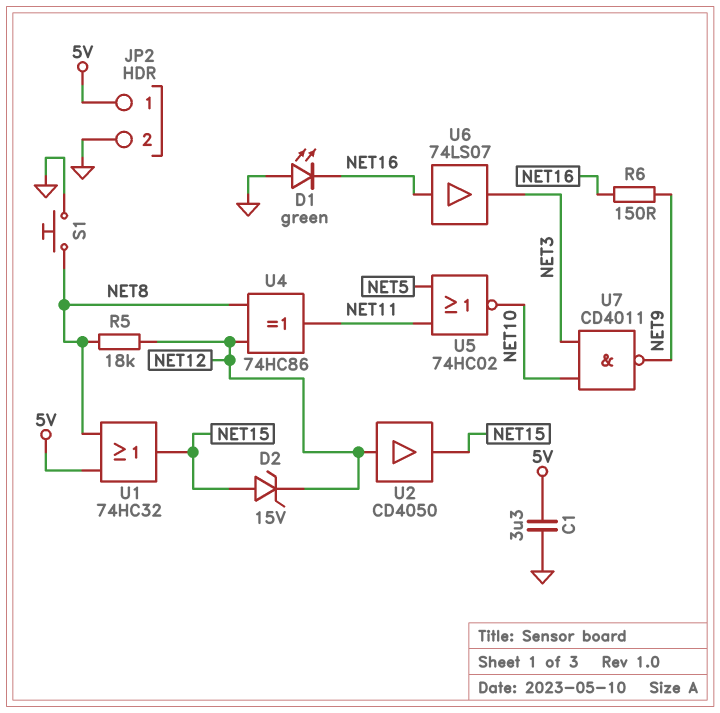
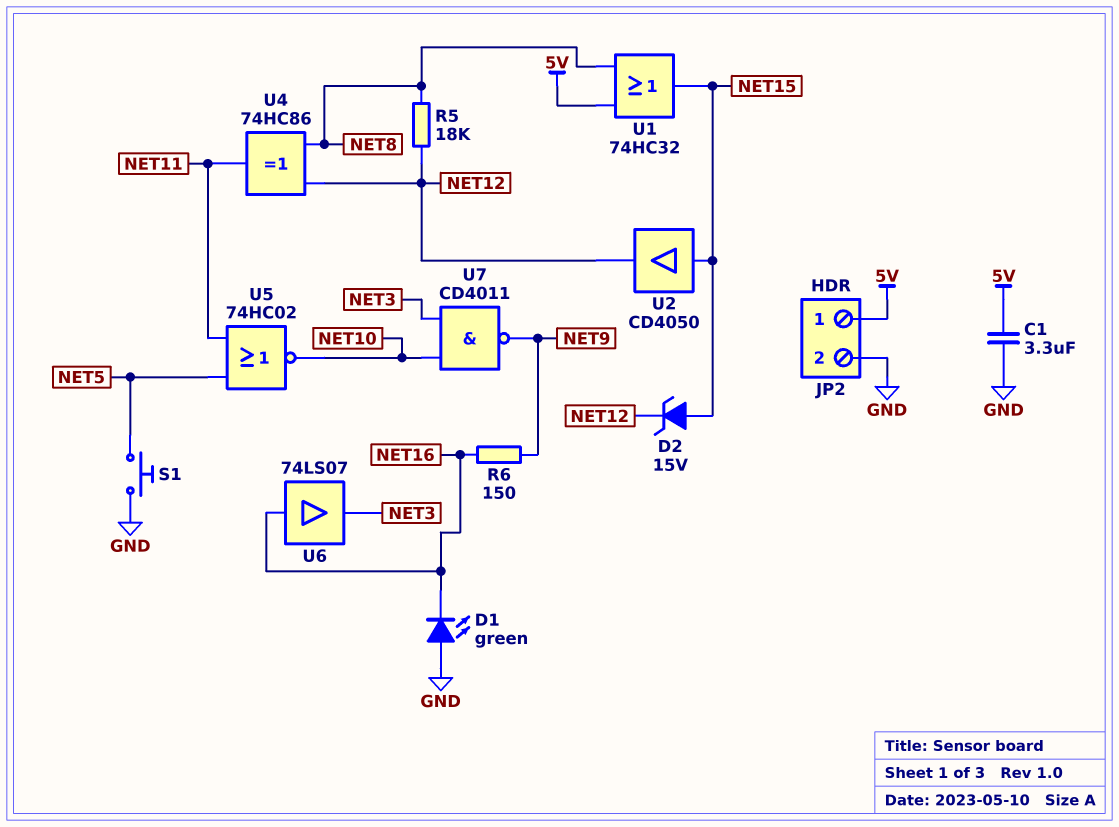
S1: button (GND, NET8) -> button (GND, NET5)
U2: buffer CD4050 (in NET12, out NET15) -> buffer CD4050 (in NET15, out NET12)

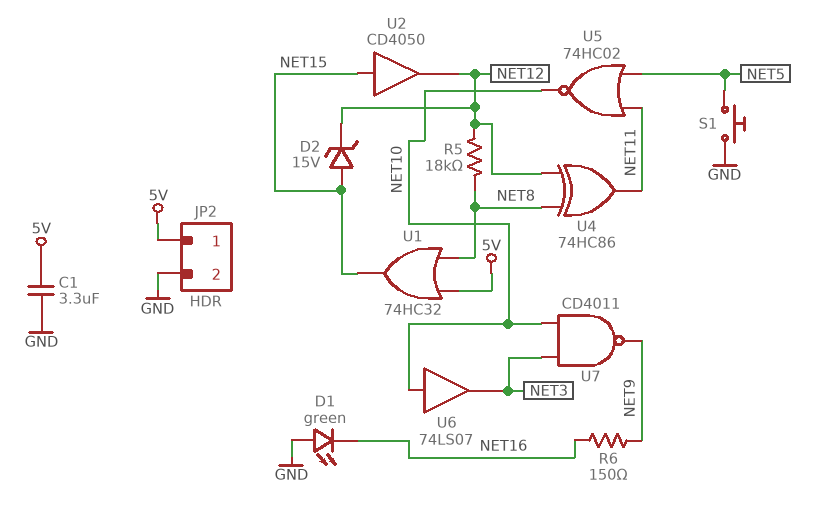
U6: buffer 74LS07 (in NET16, out NET3) -> buffer 74LS07 (in NET10, out NET3)

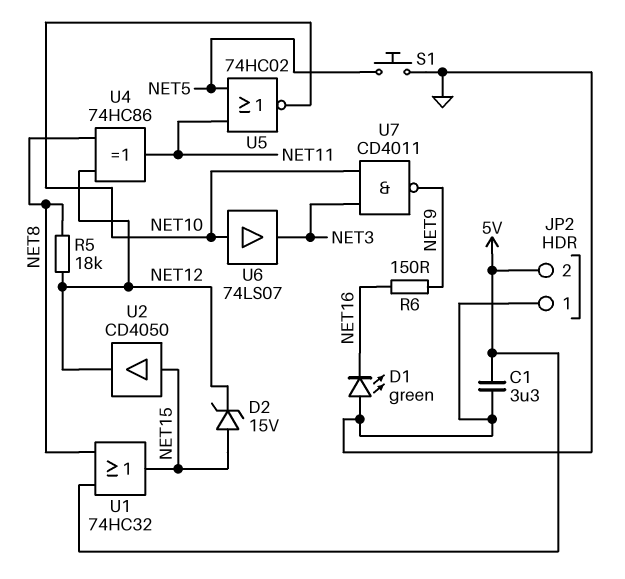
JP2 pin 1: 5V -> GND
JP2 pin 2: GND -> 5V

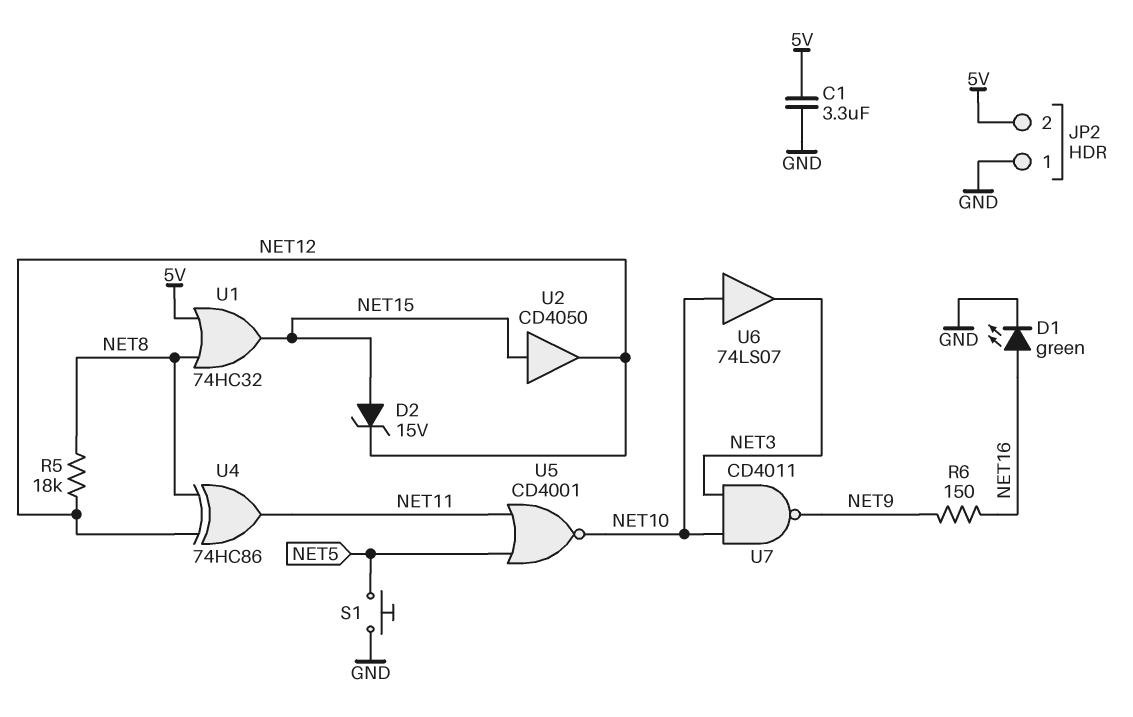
D1: LED green (A GND, K NET16) -> LED green (A NET16, K GND)
U5: NOR 74HC02 (in NET5, in NET11, out NET10) -> NOR CD4001 (in NET5, in NET11, out NET10)

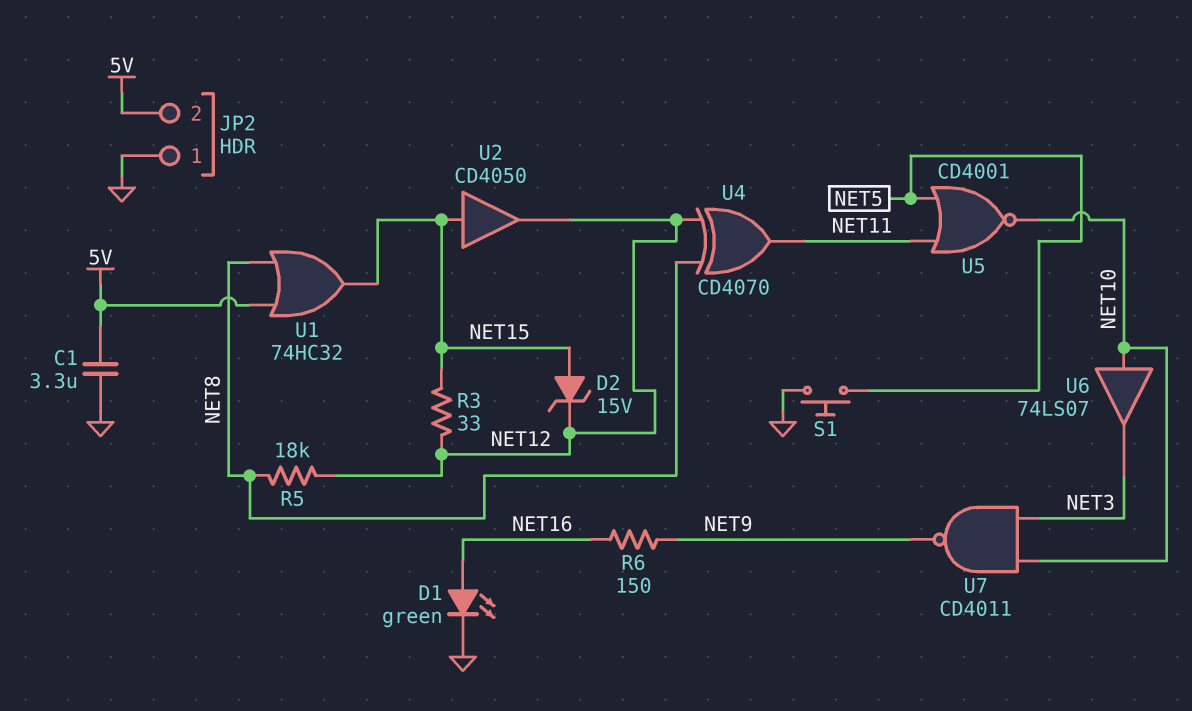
R3: none -> 33 (NET12, NET15)
U4: XOR 74HC86 (in NET8, in NET12, out NET11) -> XOR CD4070 (in NET8, in NET12, out NET11)

